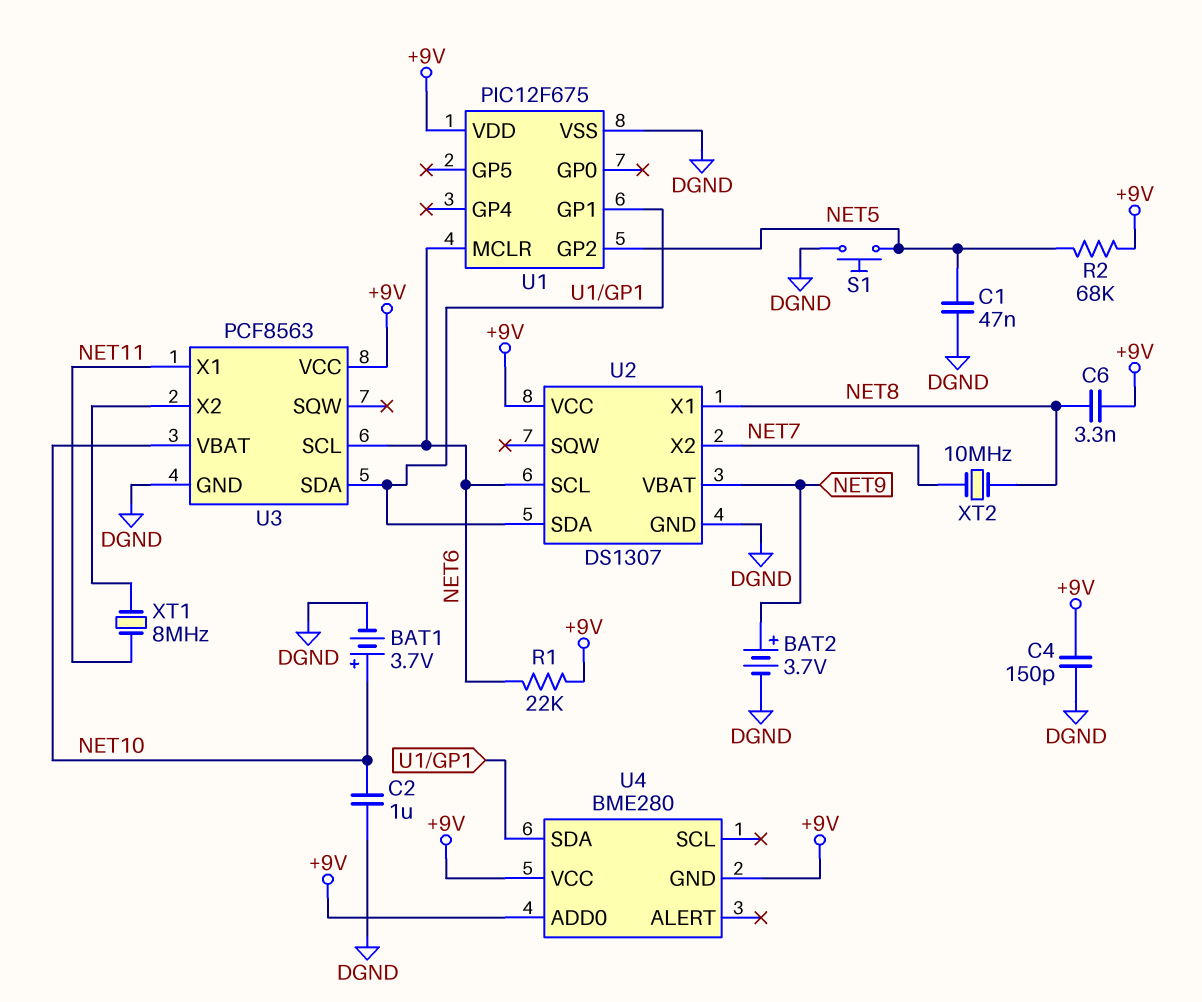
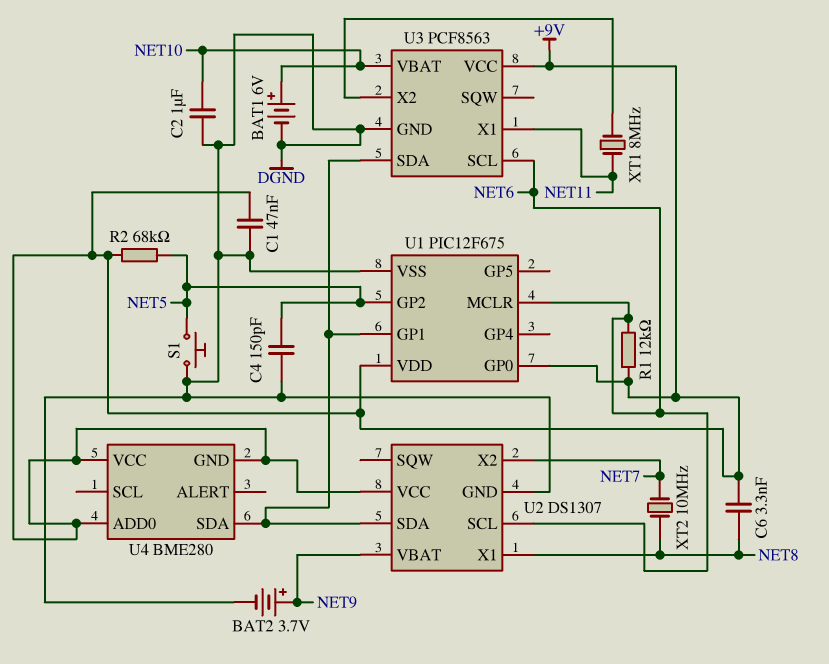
BAT1: 3.7V (plus NET10, minus DGND) -> 6V (plus NET10, minus DGND)
C1: 47nF (DGND, NET5) -> 47nF (+9V, DGND)
C4: 150pF (+9V, DGND) -> 150pF (DGND, NET5)
R1: 22k (+9V, NET6) -> 12k (+9V, NET6)
U1 pin GP0: none -> +9V

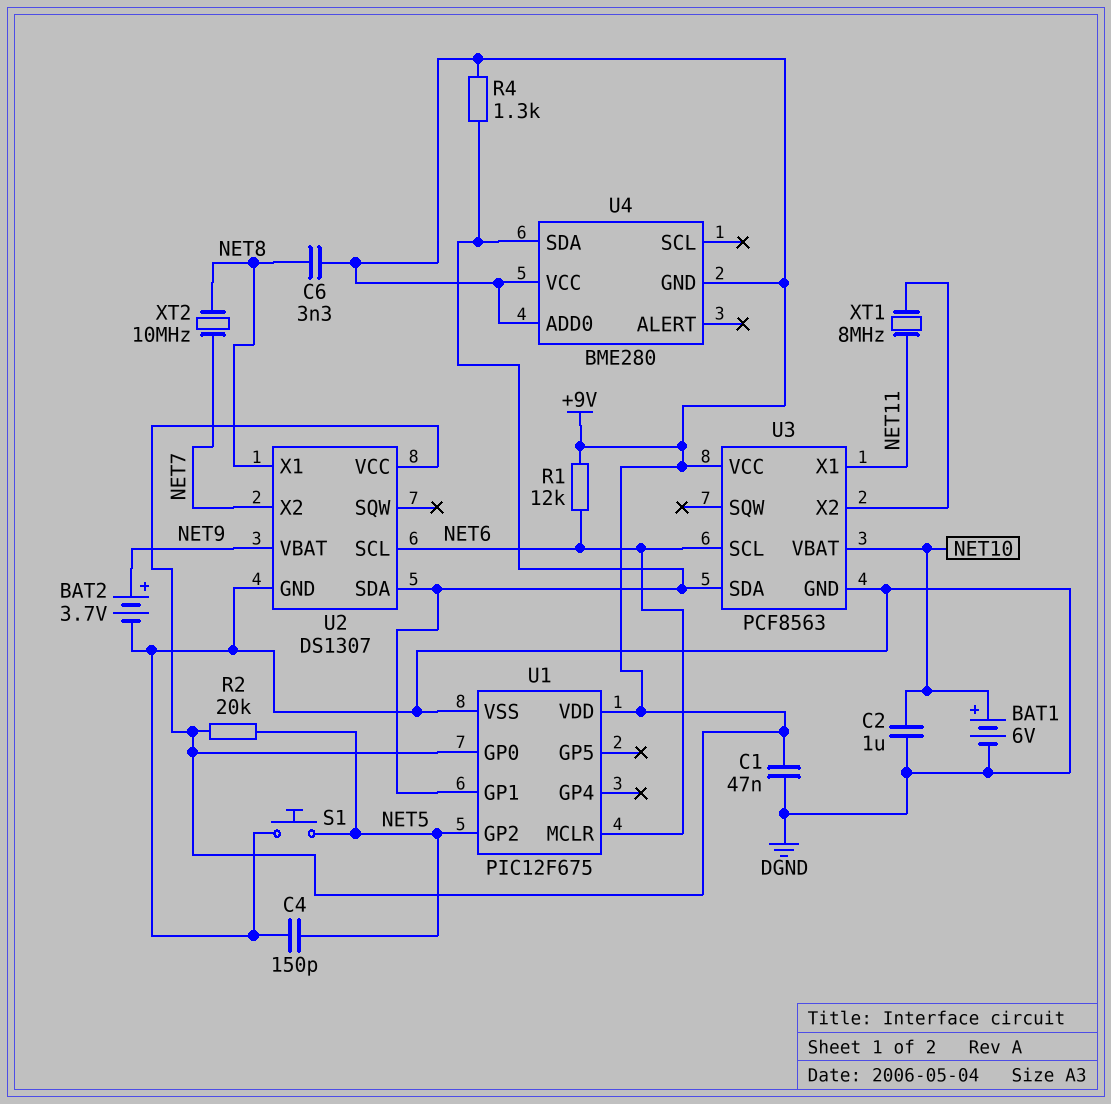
R2: 68k (+9V, NET5) -> 20k (+9V, NET5)
R4: none -> 1.3k (+9V, U1/GP1)

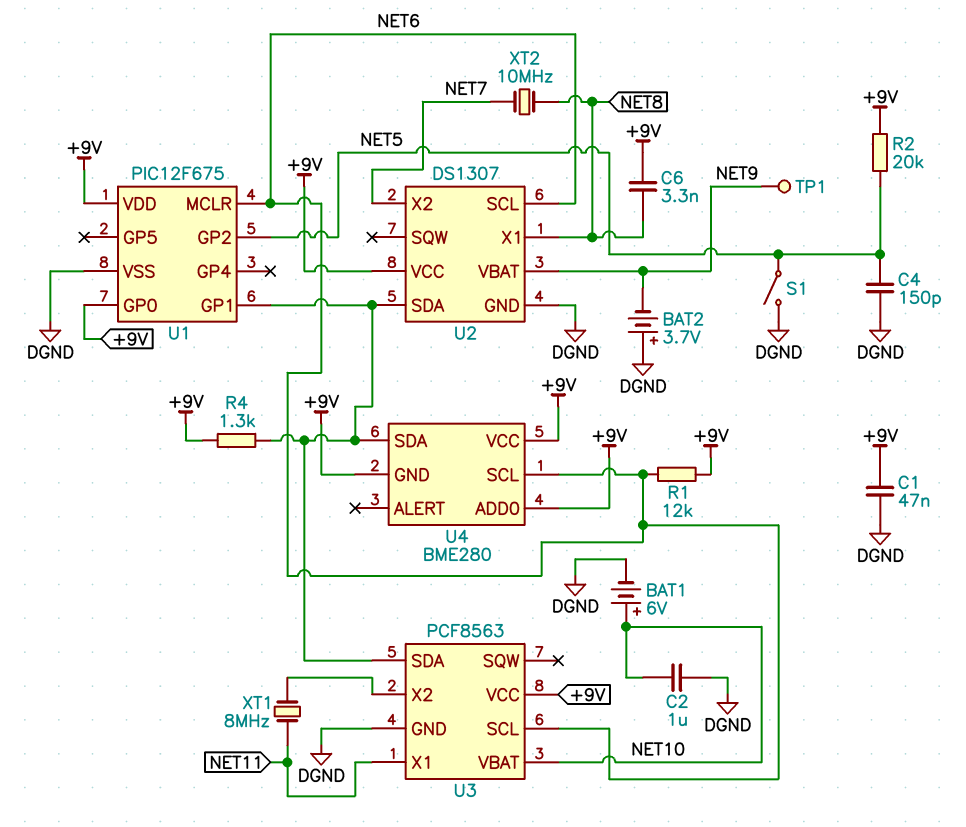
BAT2: 3.7V (plus NET9, minus DGND) -> 3.7V (plus DGND, minus NET9)
S1: button (DGND, NET5) -> switch (DGND, NET5)
TP1: none -> test point (NET9)
U4 pin SCL: none -> NET6

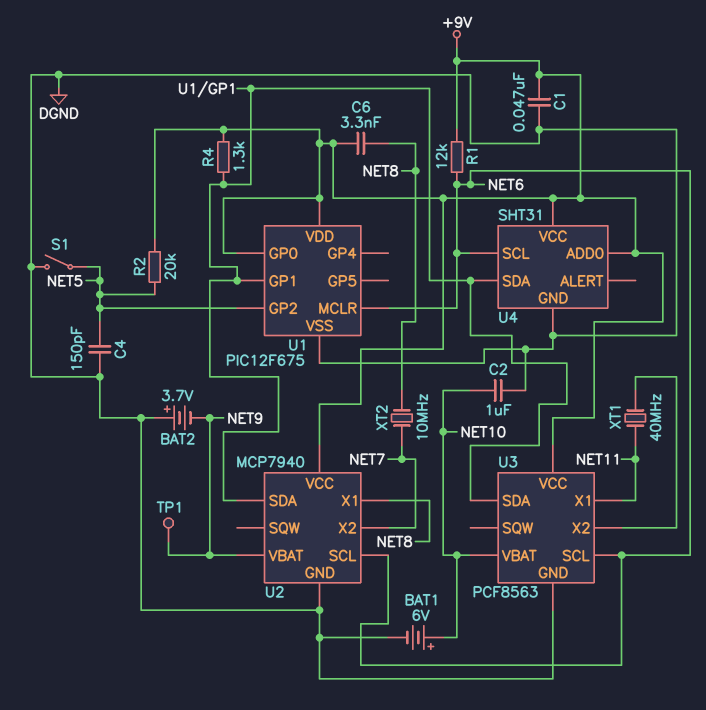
U2: DS1307 -> MCP7940
U4: BME280 -> SHT31
U4 pin GND: +9V -> DGND
XT1: 8MHz (NET11, U3/X2) -> 40MHz (NET11, U3/X2)

